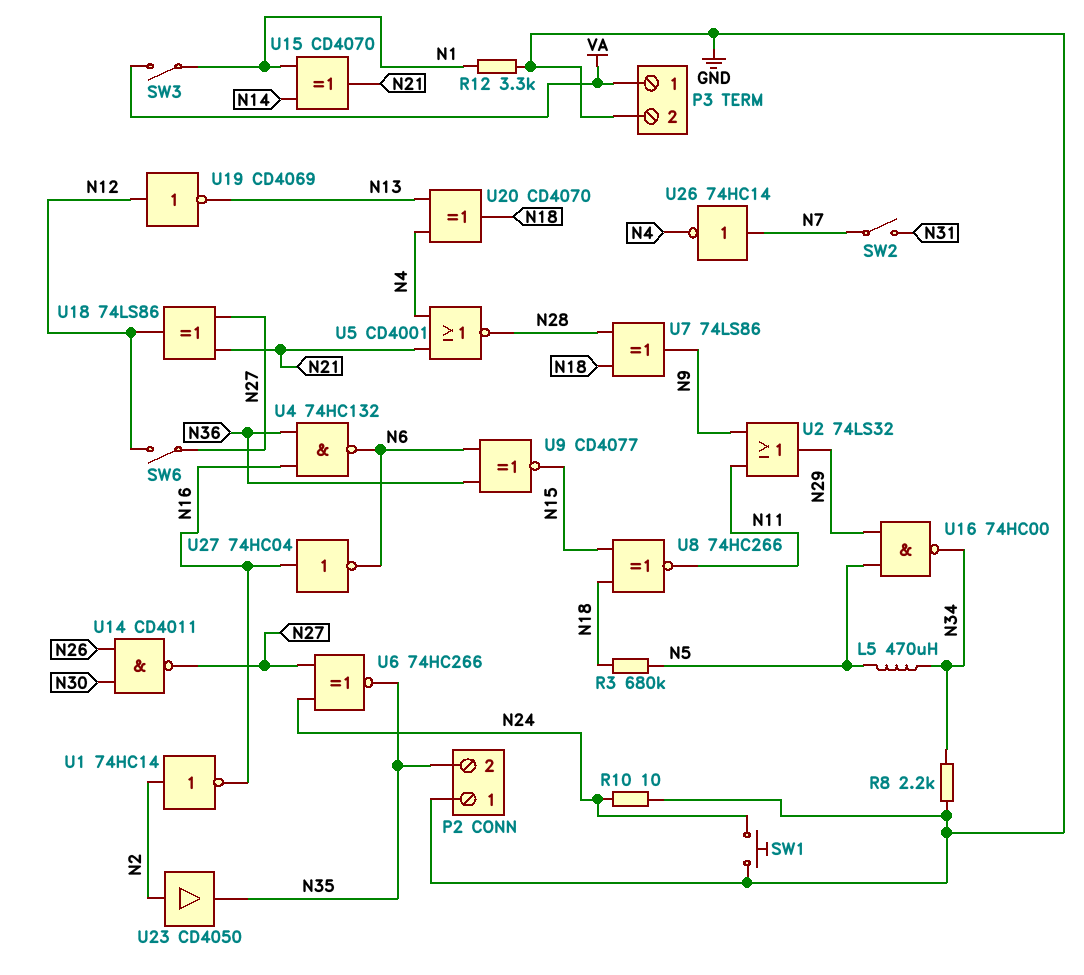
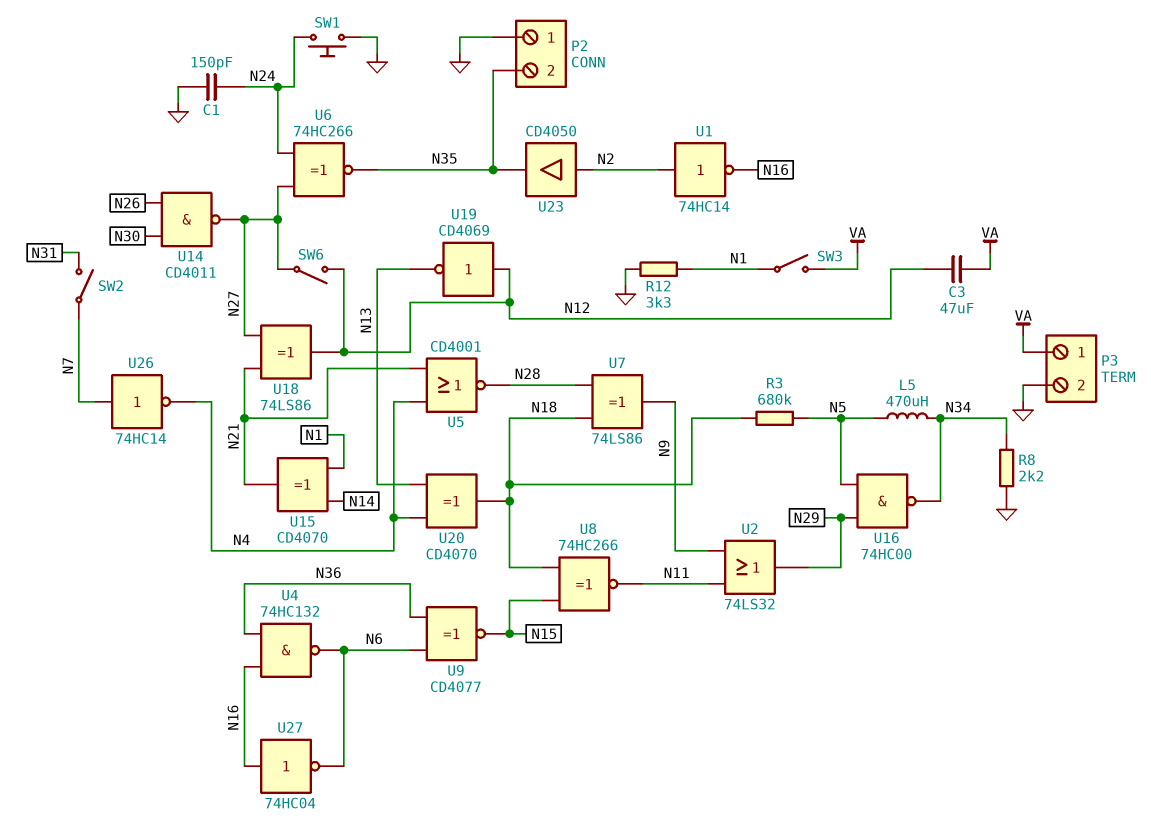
C1: none -> 150pF (GND, N24)
C3: none -> 47uF (N12, VA)
R10: 10 (GND, N24) -> none

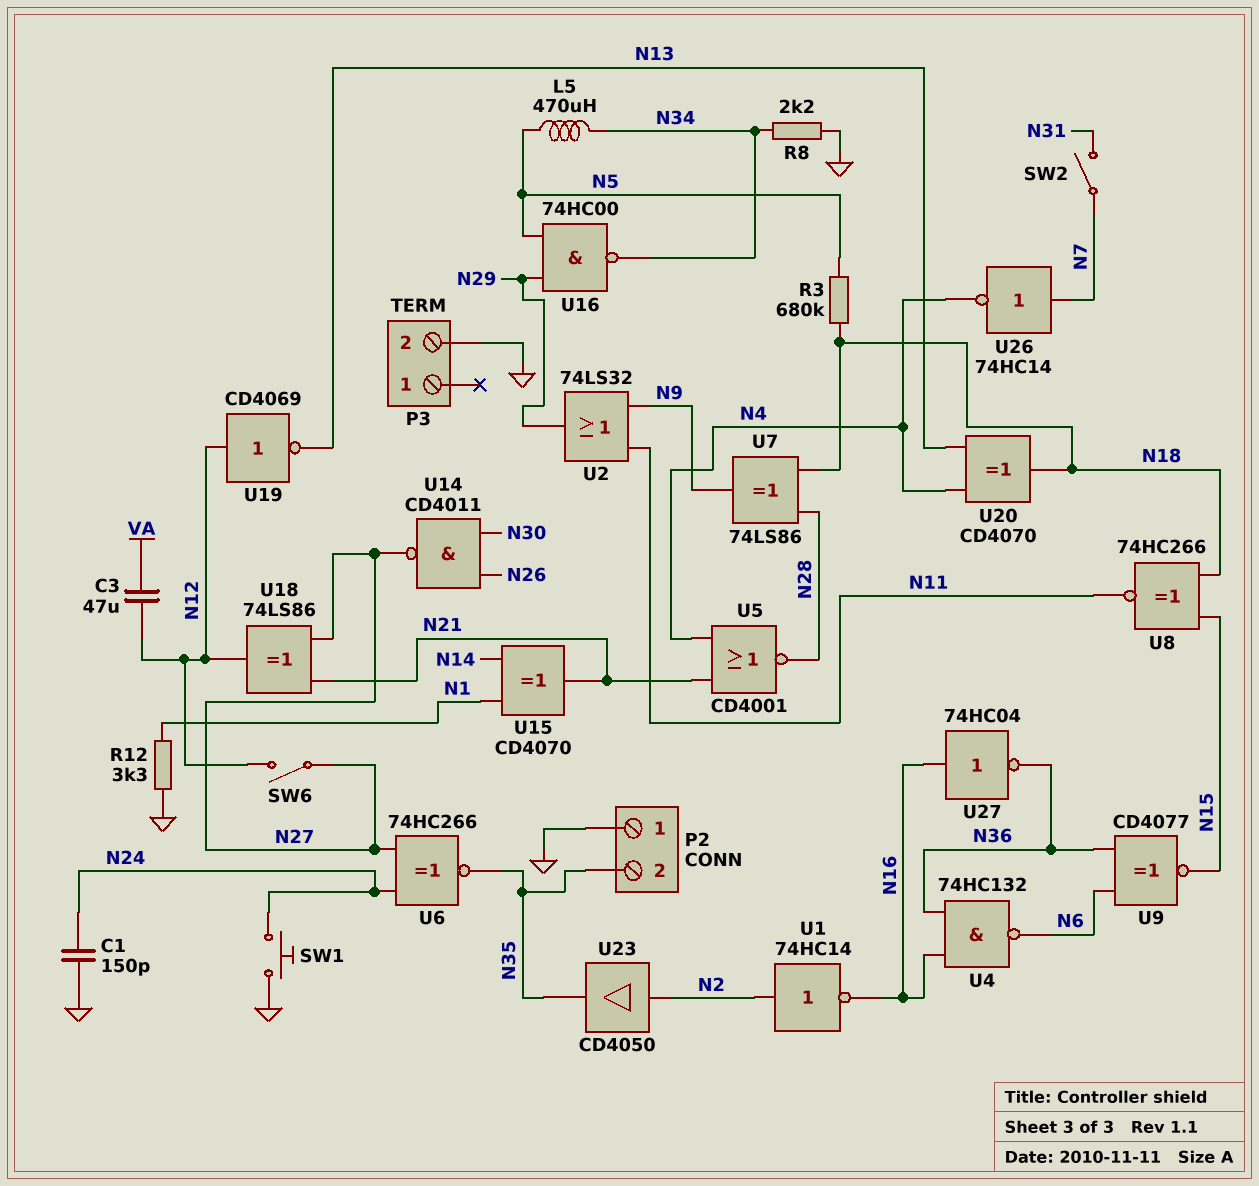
P3 pin 1: VA -> none
SW3: switch (N1, VA) -> none
U27: NOT 74HC04 (in N16, out N6) -> NOT 74HC04 (in N16, out N36)

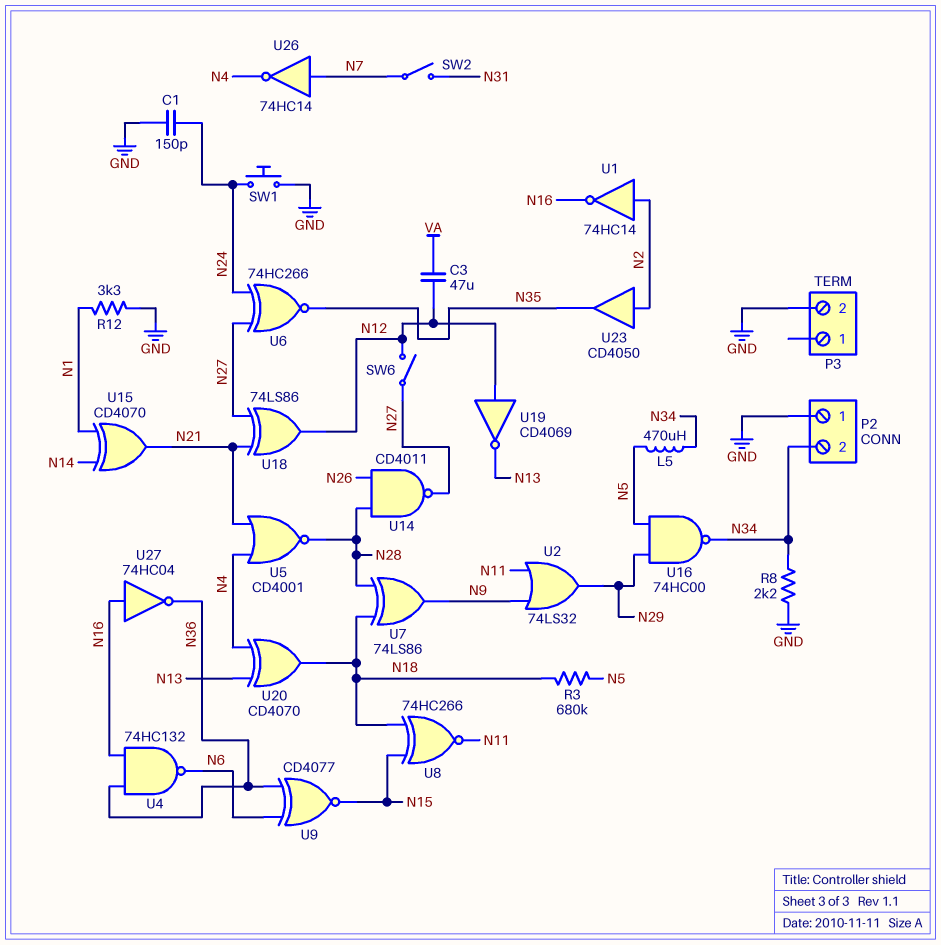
P2 pin 2: N35 -> N34
U14: NAND CD4011 (in N26, in N30, out N27) -> NAND CD4011 (in N26, in N28, out N27)

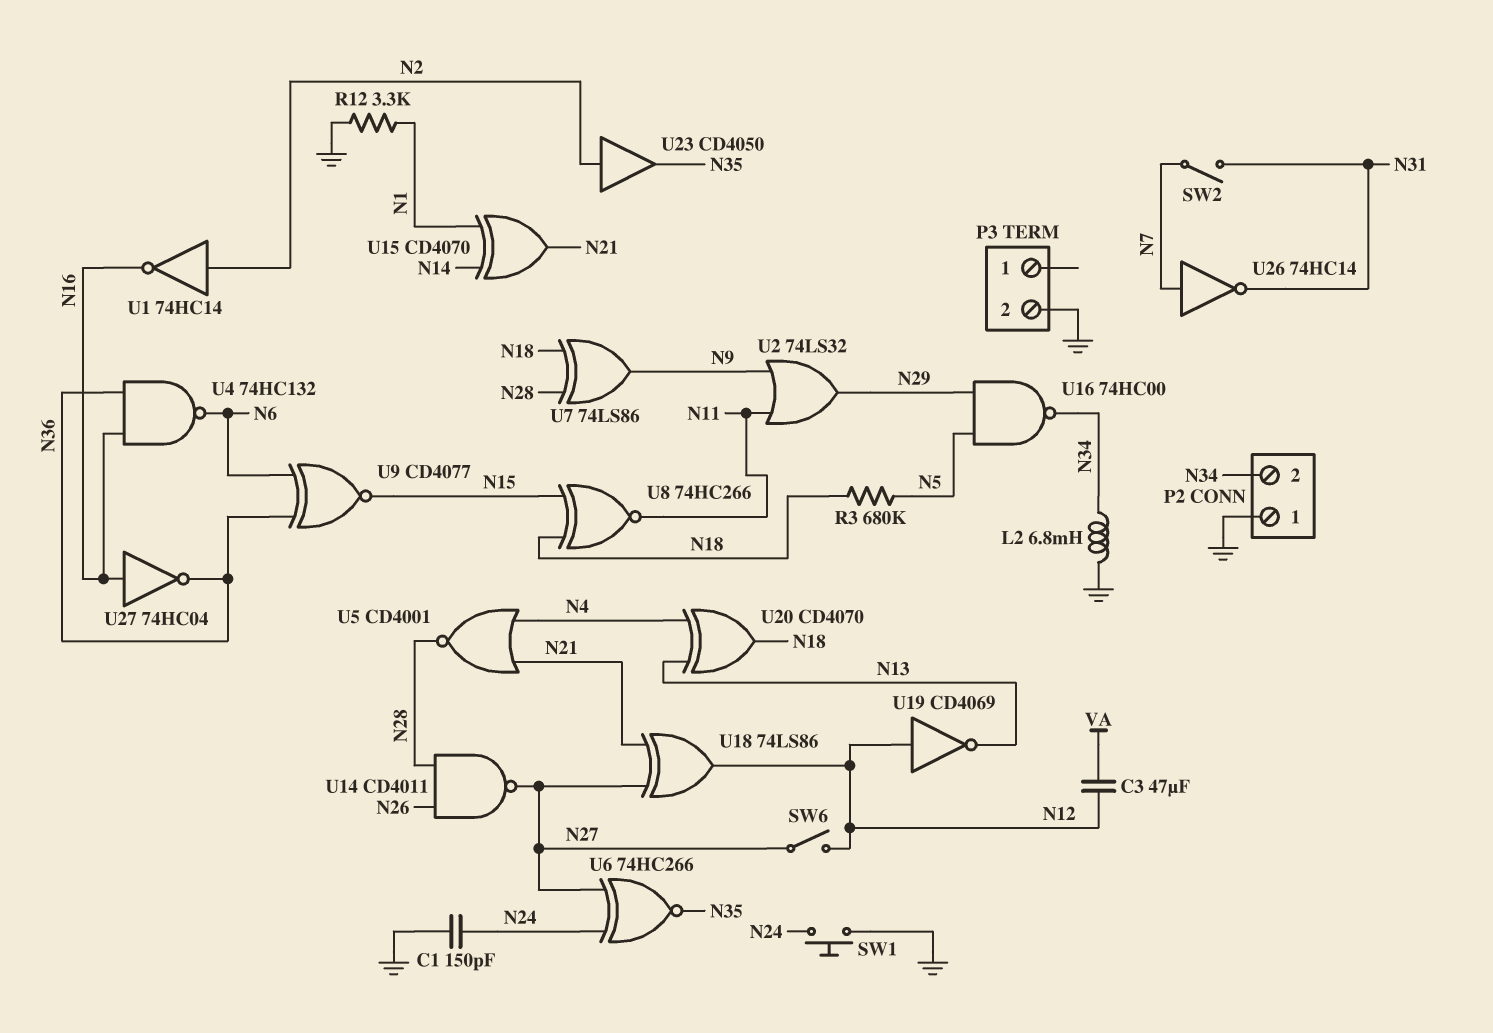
L2: none -> 6.8mH (GND, N34)
L5: 470uH (N5, N34) -> none
R8: 2.2k (GND, N34) -> none
U26: NOT 74HC14 (in N7, out N4) -> NOT 74HC14 (in N7, out N31)

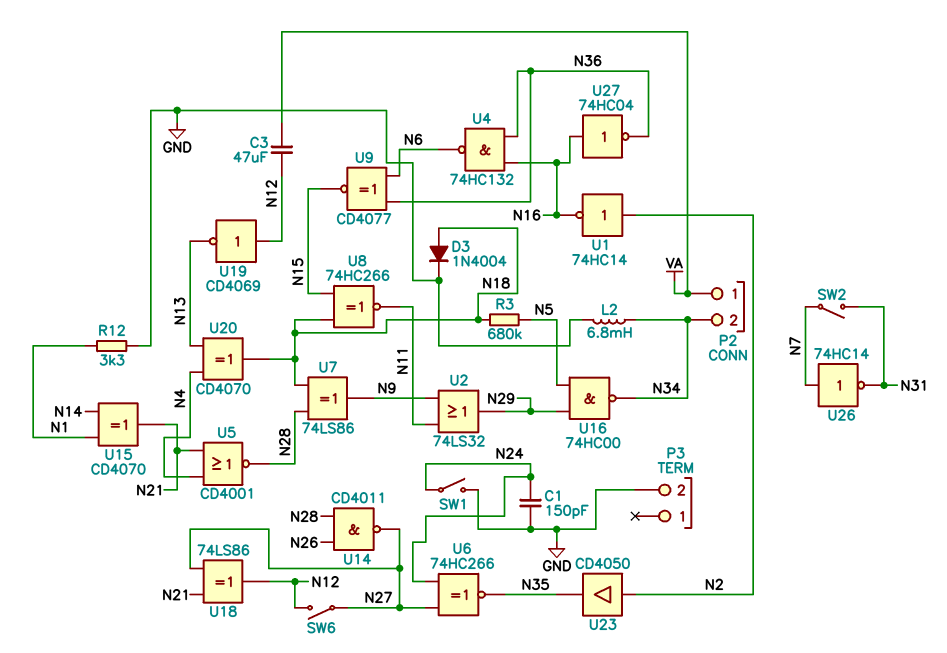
D3: none -> diode 1N4004 (A N18, K GND)
P2 pin 1: GND -> VA
SW1: button (GND, N24) -> switch (GND, N24)

